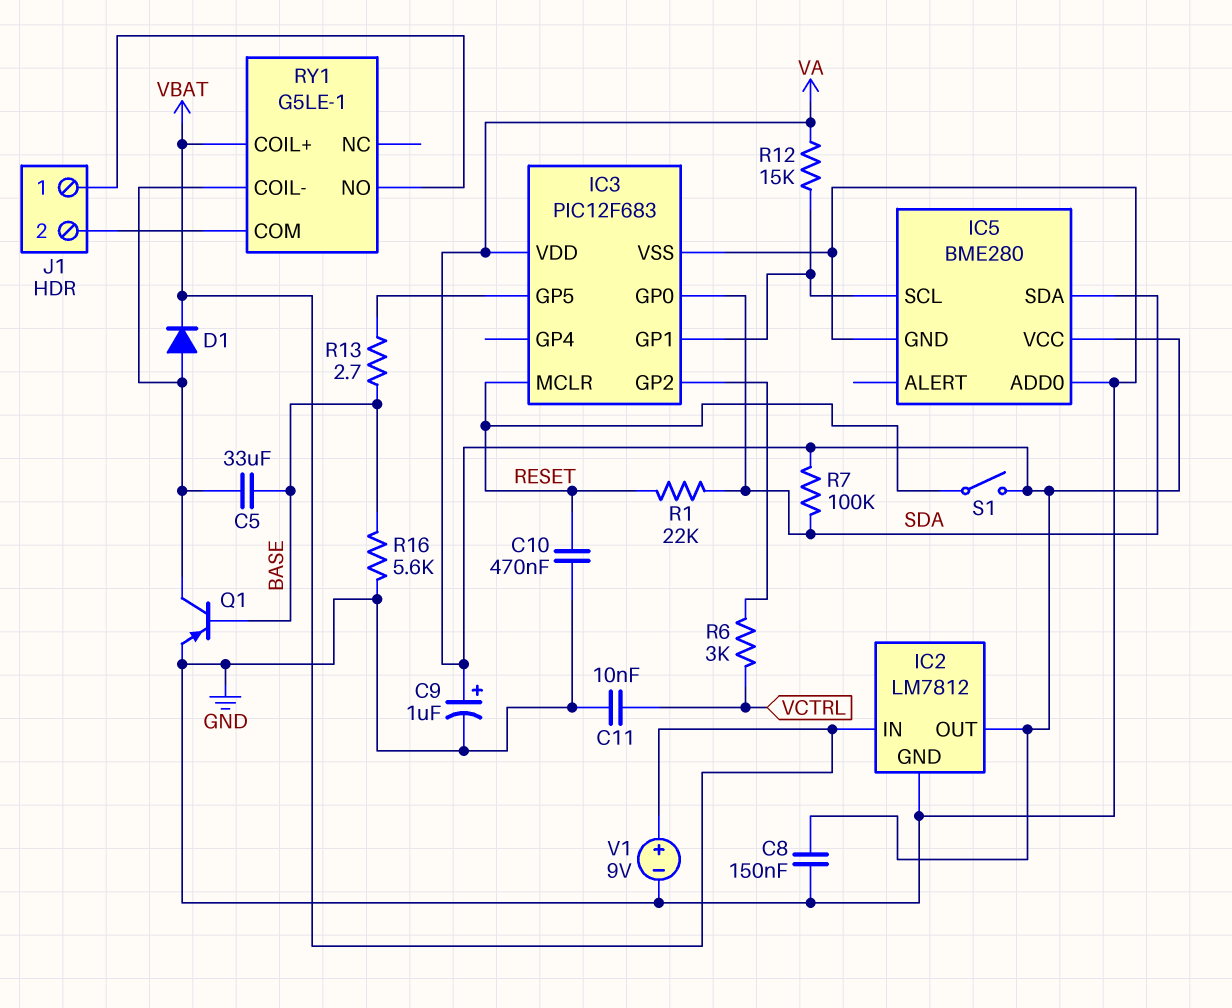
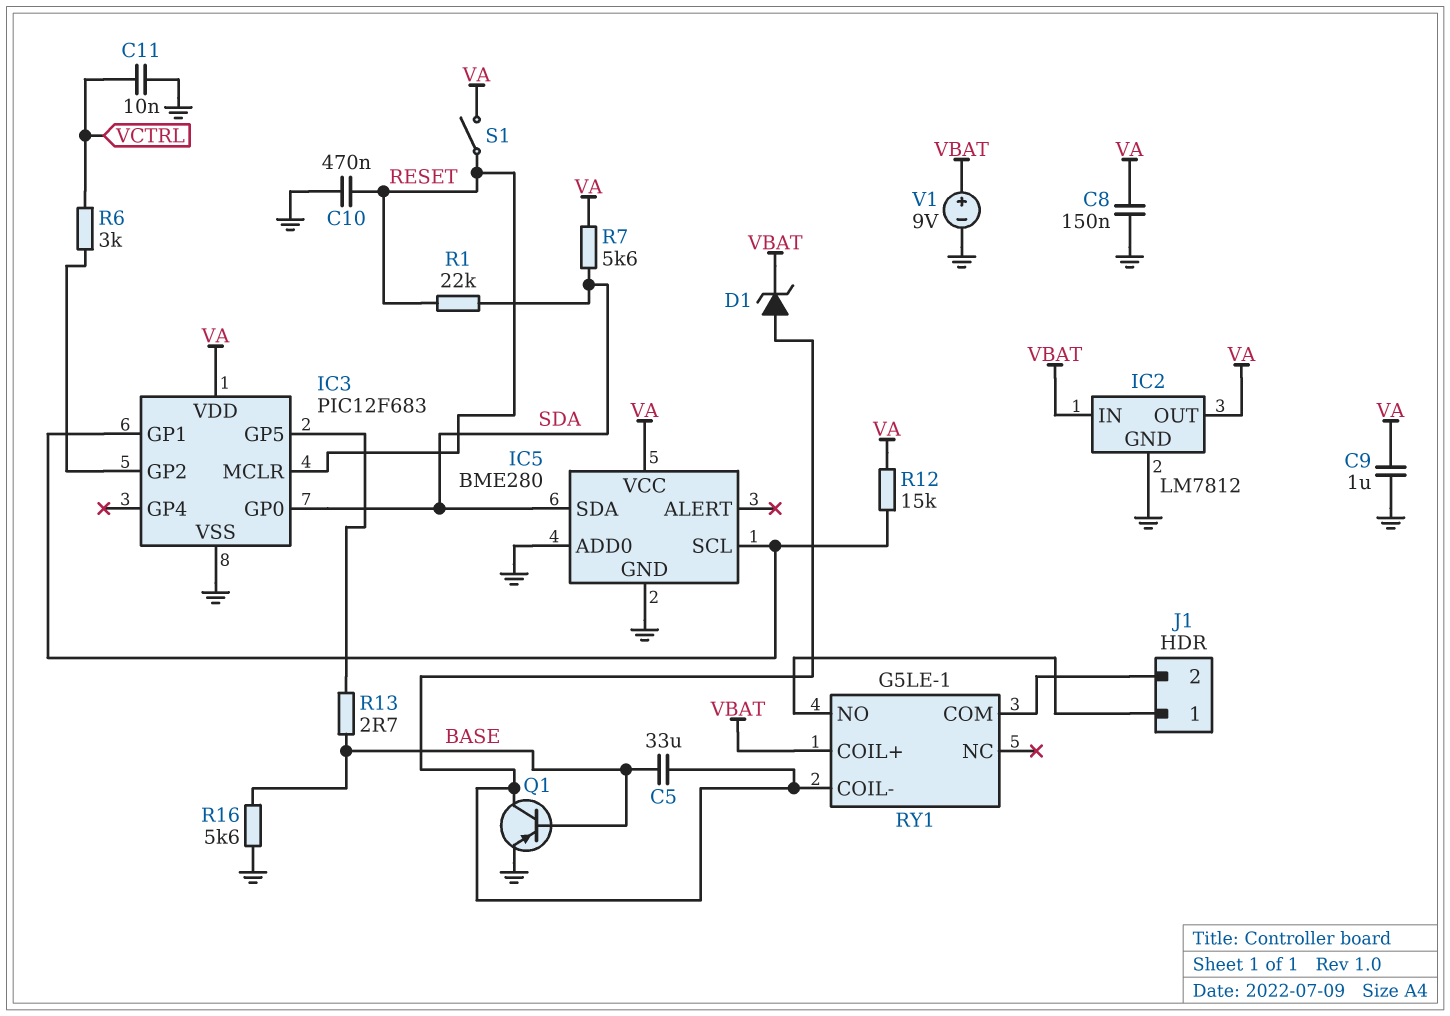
C9: 1uF (plus VA, minus GND) -> 1uF (GND, VA)
D1: diode (A RY1/COIL-, K VBAT) -> zener (A RY1/COIL-, K VBAT)
R7: 100k (SDA, VA) -> 5.6k (SDA, VA)

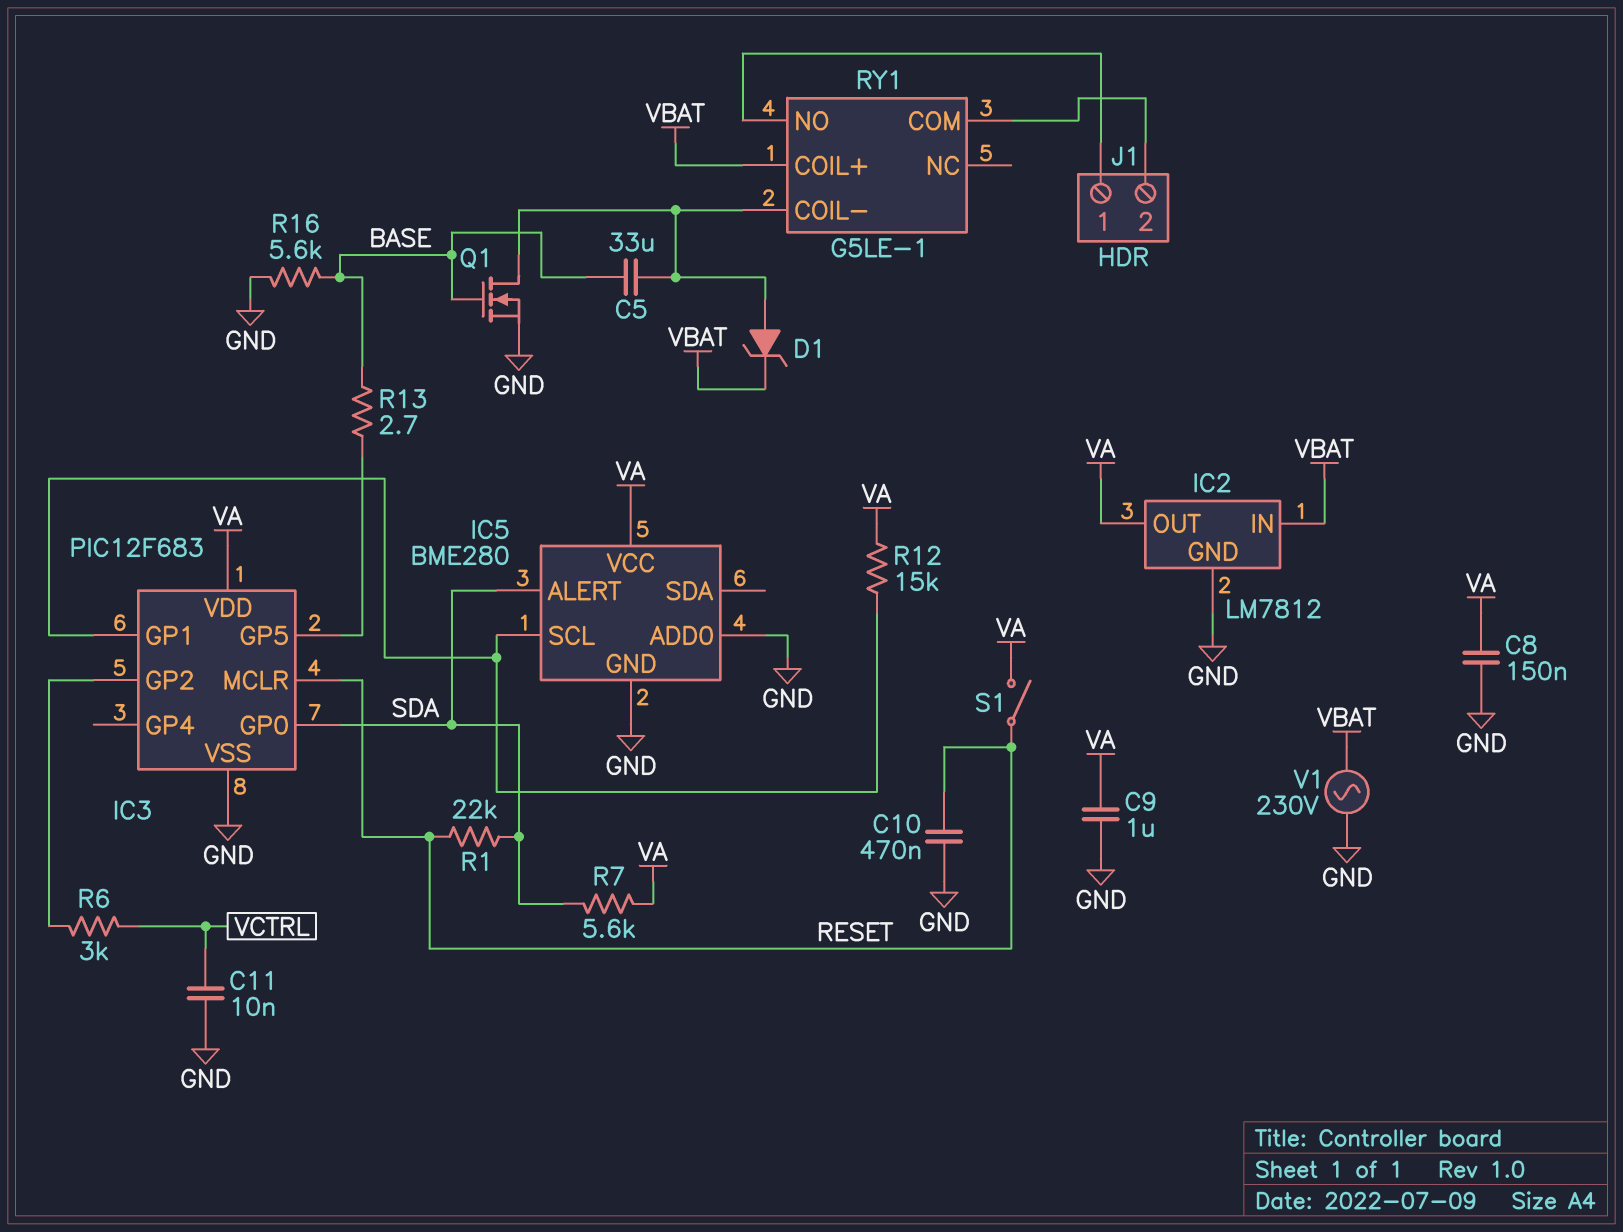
IC5 pin ALERT: none -> SDA
IC5 pin SDA: SDA -> none
Q1: PNP (B BASE, C RY1/COIL-, E GND) -> NMOS (G BASE, D RY1/COIL-, S GND)
V1: 9V (plus VBAT, minus GND) -> AC 230V (GND, VBAT)

